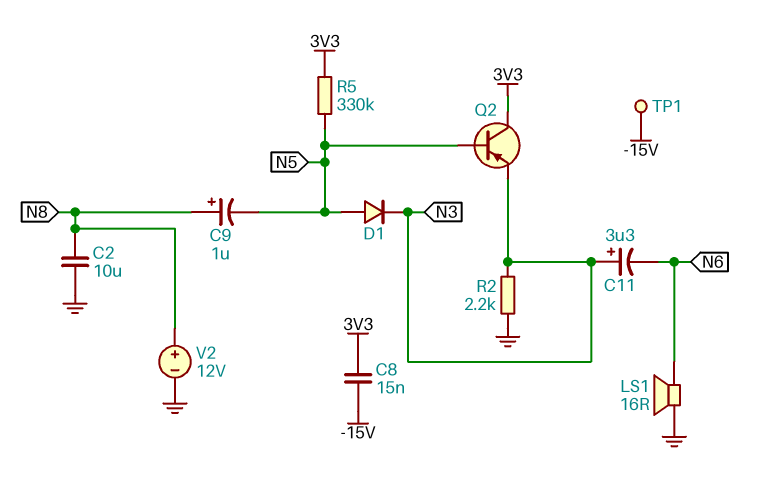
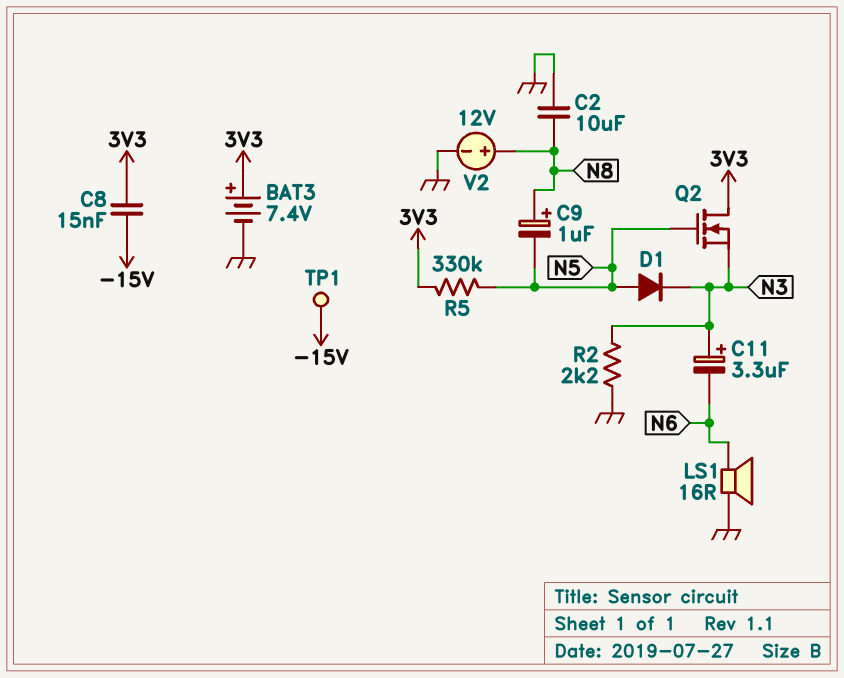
BAT3: none -> 7.4V (plus 3V3, minus GND)
Q2: PNP (B N5, C 3V3, E N3) -> NMOS (G N5, D 3V3, S N3)

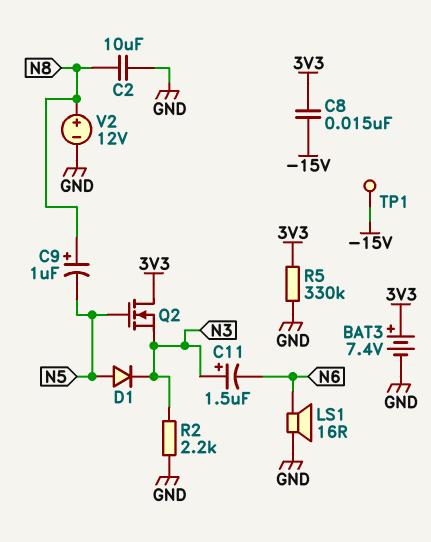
C11: 3.3uF (plus N3, minus N6) -> 1.5uF (plus N3, minus N6)
R5: 330k (3V3, N5) -> 330k (3V3, GND)

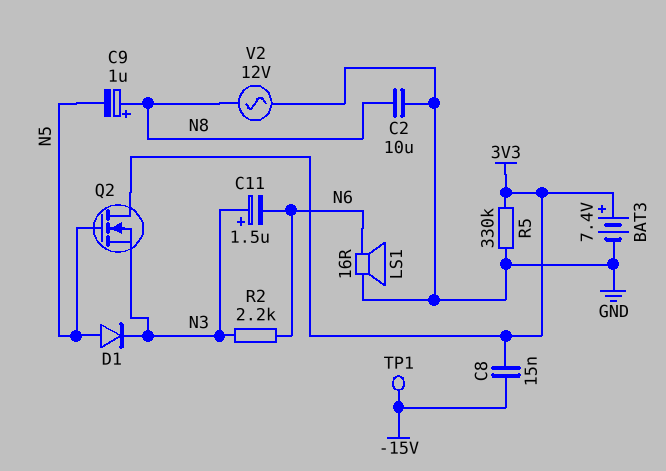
R2: 2.2k (GND, N3) -> 2.2k (N3, N6)
V2: 12V (plus N8, minus GND) -> AC 12V (GND, N8)

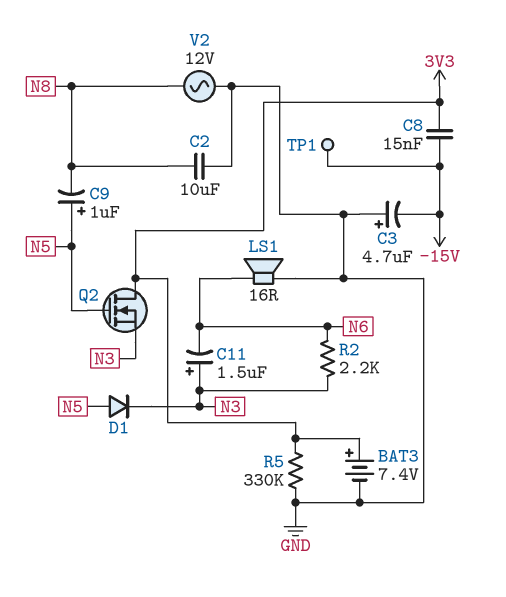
C3: none -> 4.7uF (plus GND, minus -15V)
C9: 1uF (plus N8, minus N5) -> 1uF (plus N5, minus N8)

